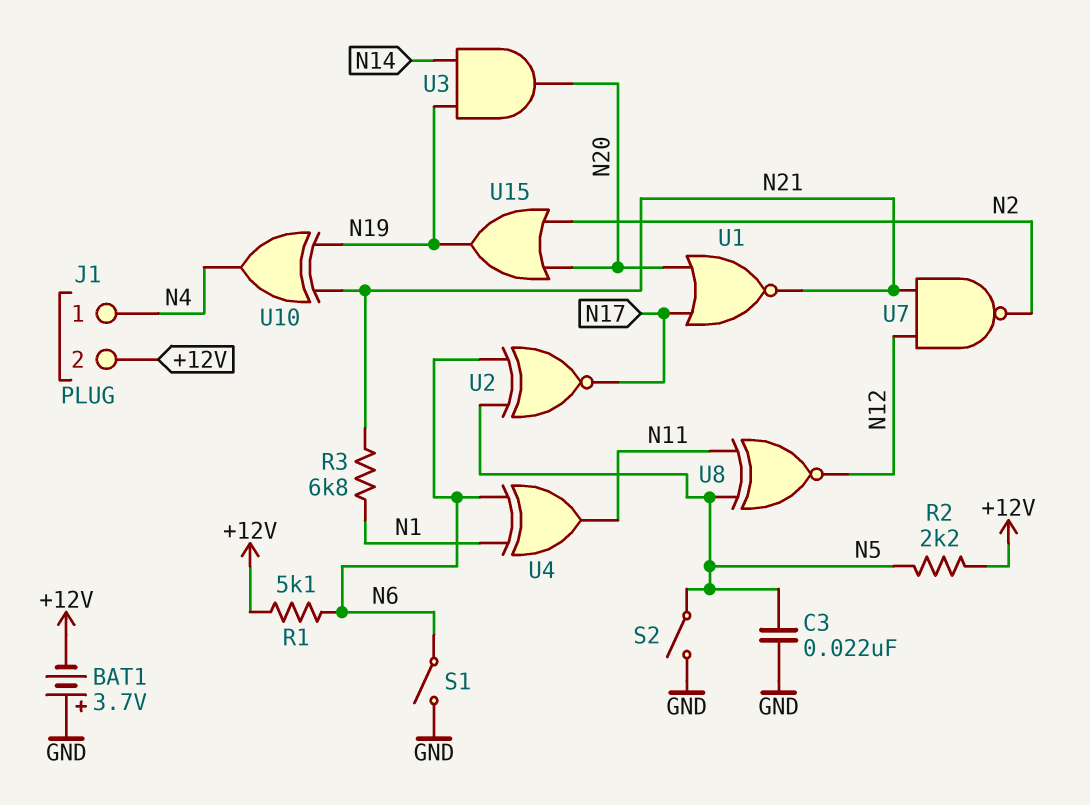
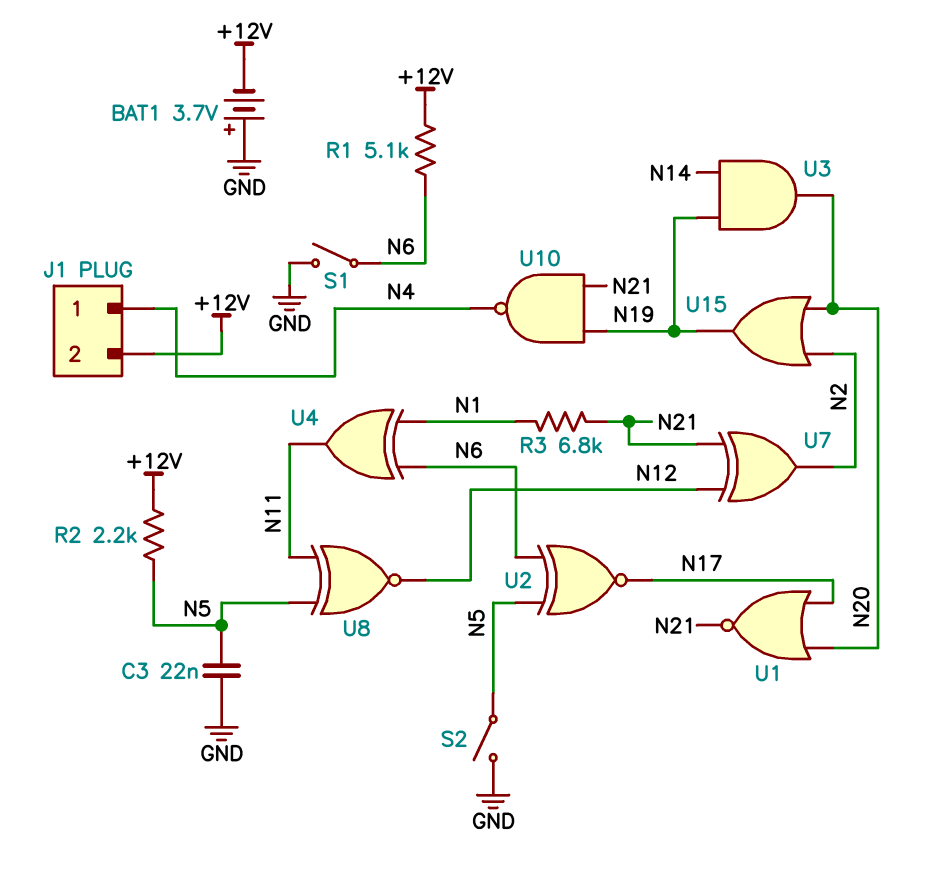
U7: NAND (in N12, in N21, out N2) -> XOR (in N12, in N21, out N2)
U10: XOR (in N19, in N21, out N4) -> NAND (in N19, in N21, out N4)

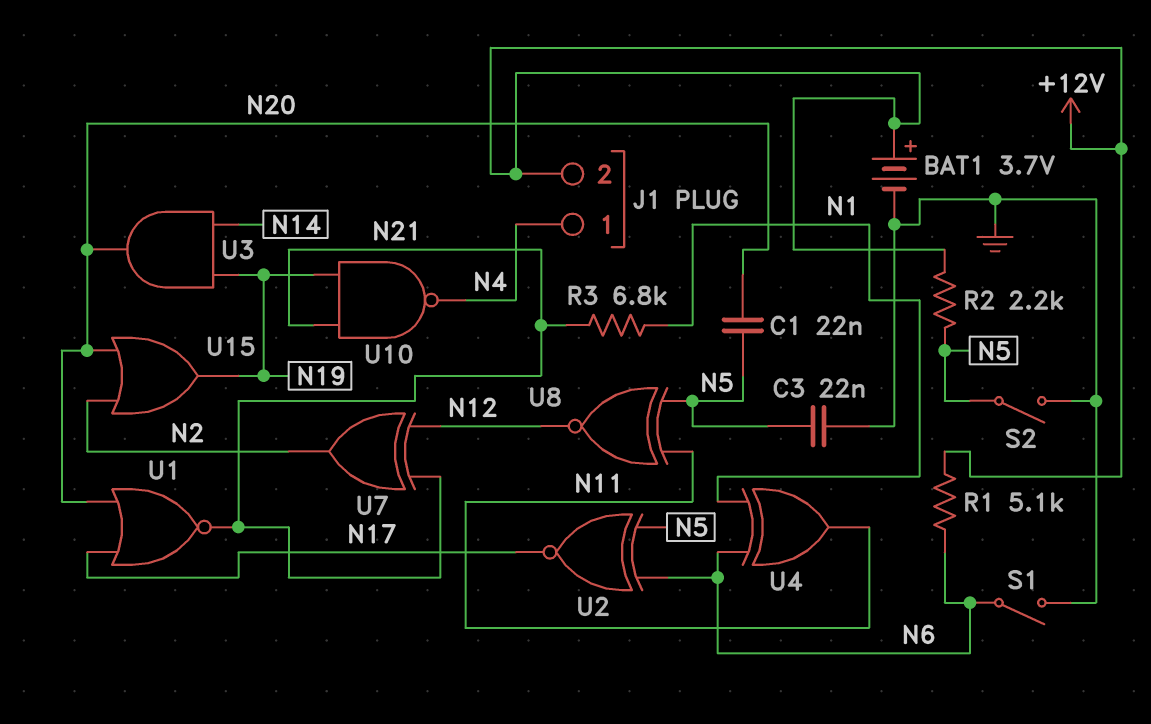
BAT1: 3.7V (plus GND, minus +12V) -> 3.7V (plus +12V, minus GND)
C1: none -> 22nF (N5, N20)

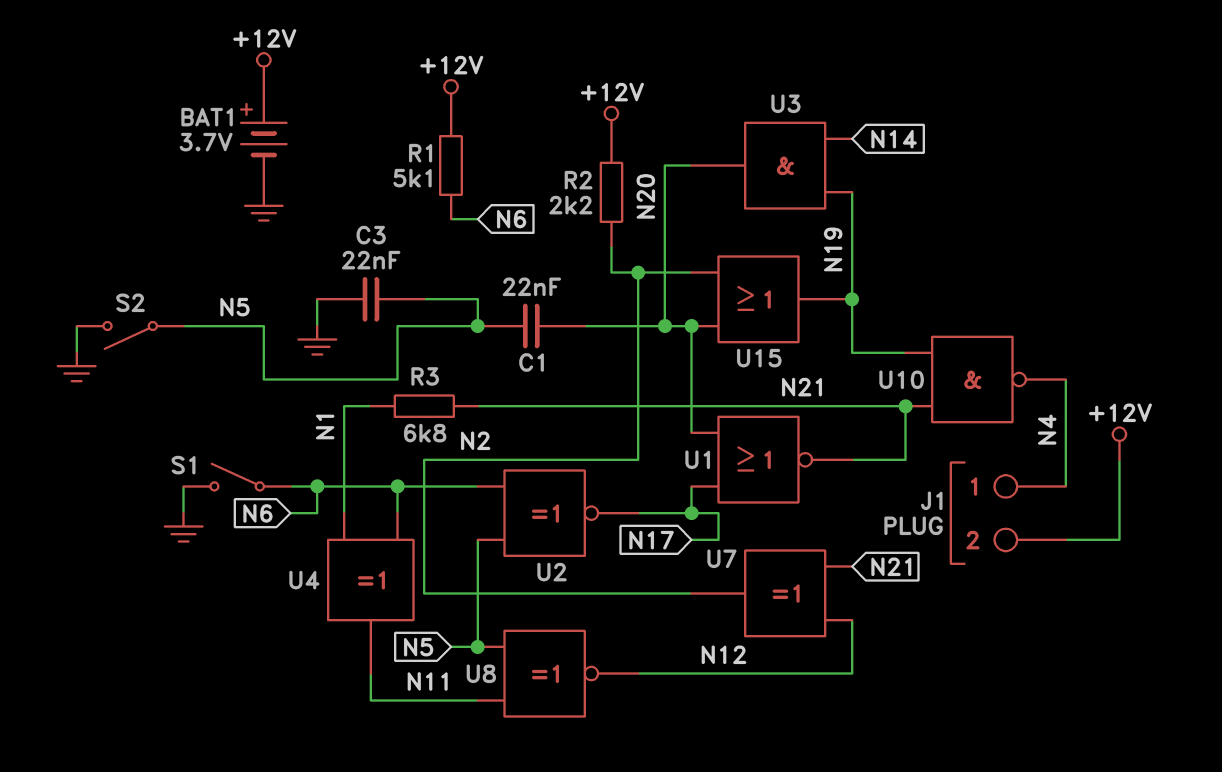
R2: 2.2k (+12V, N5) -> 2.2k (+12V, N2)

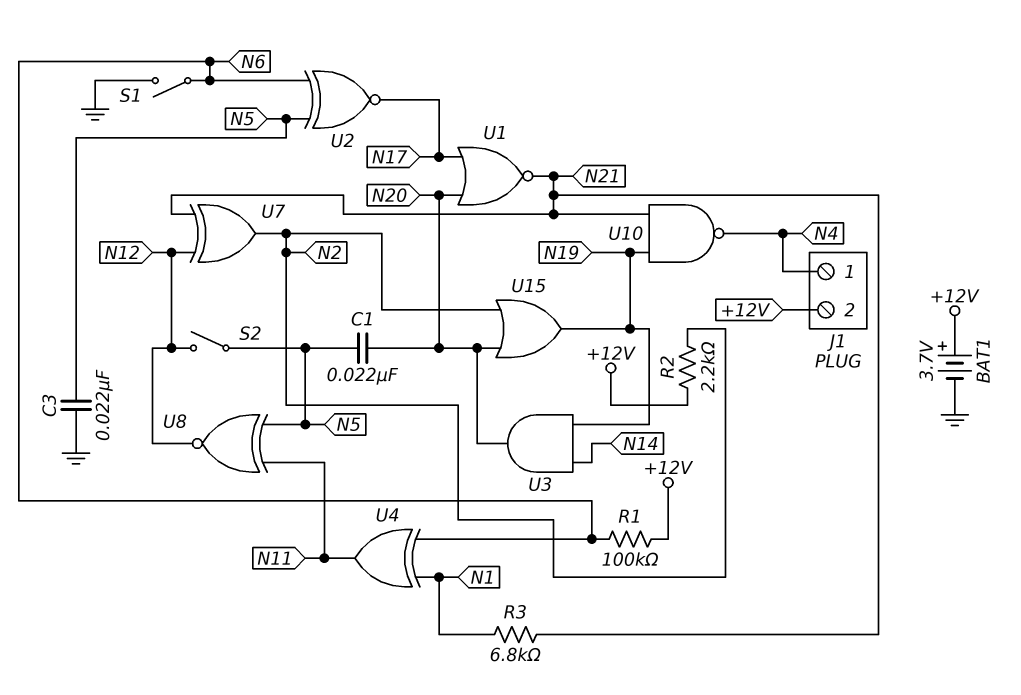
R1: 5.1k (+12V, N6) -> 100k (+12V, N6)
S2: switch (GND, N5) -> switch (N5, N12)

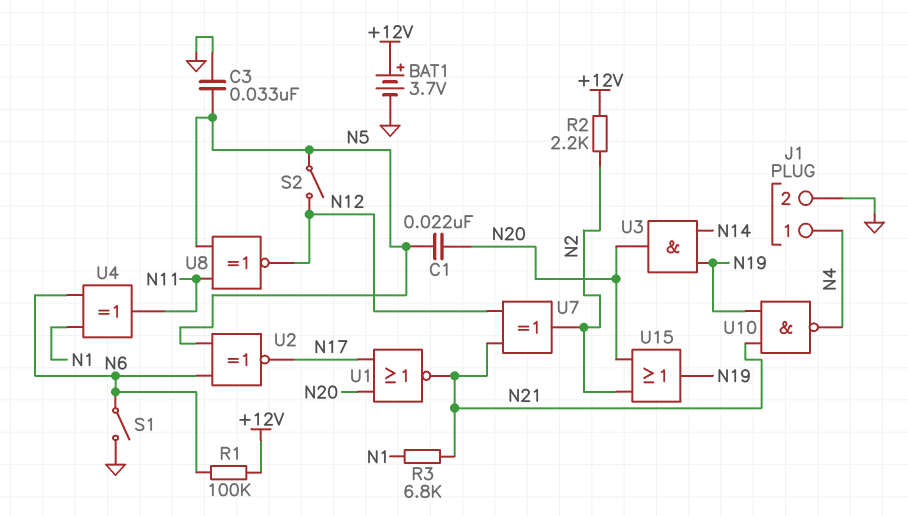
C3: 22nF (GND, N5) -> 33nF (GND, N5)
J1 pin 2: +12V -> GND

